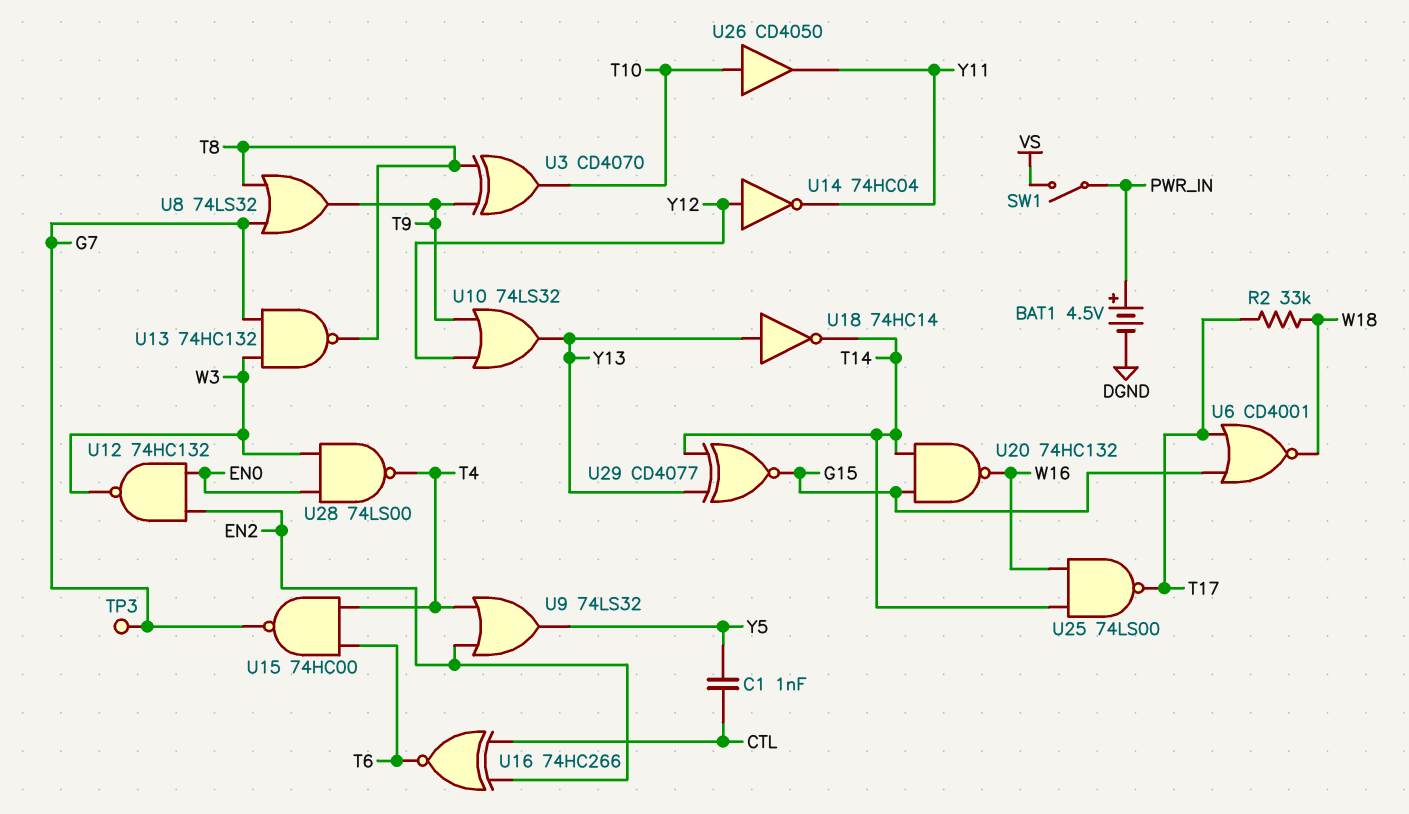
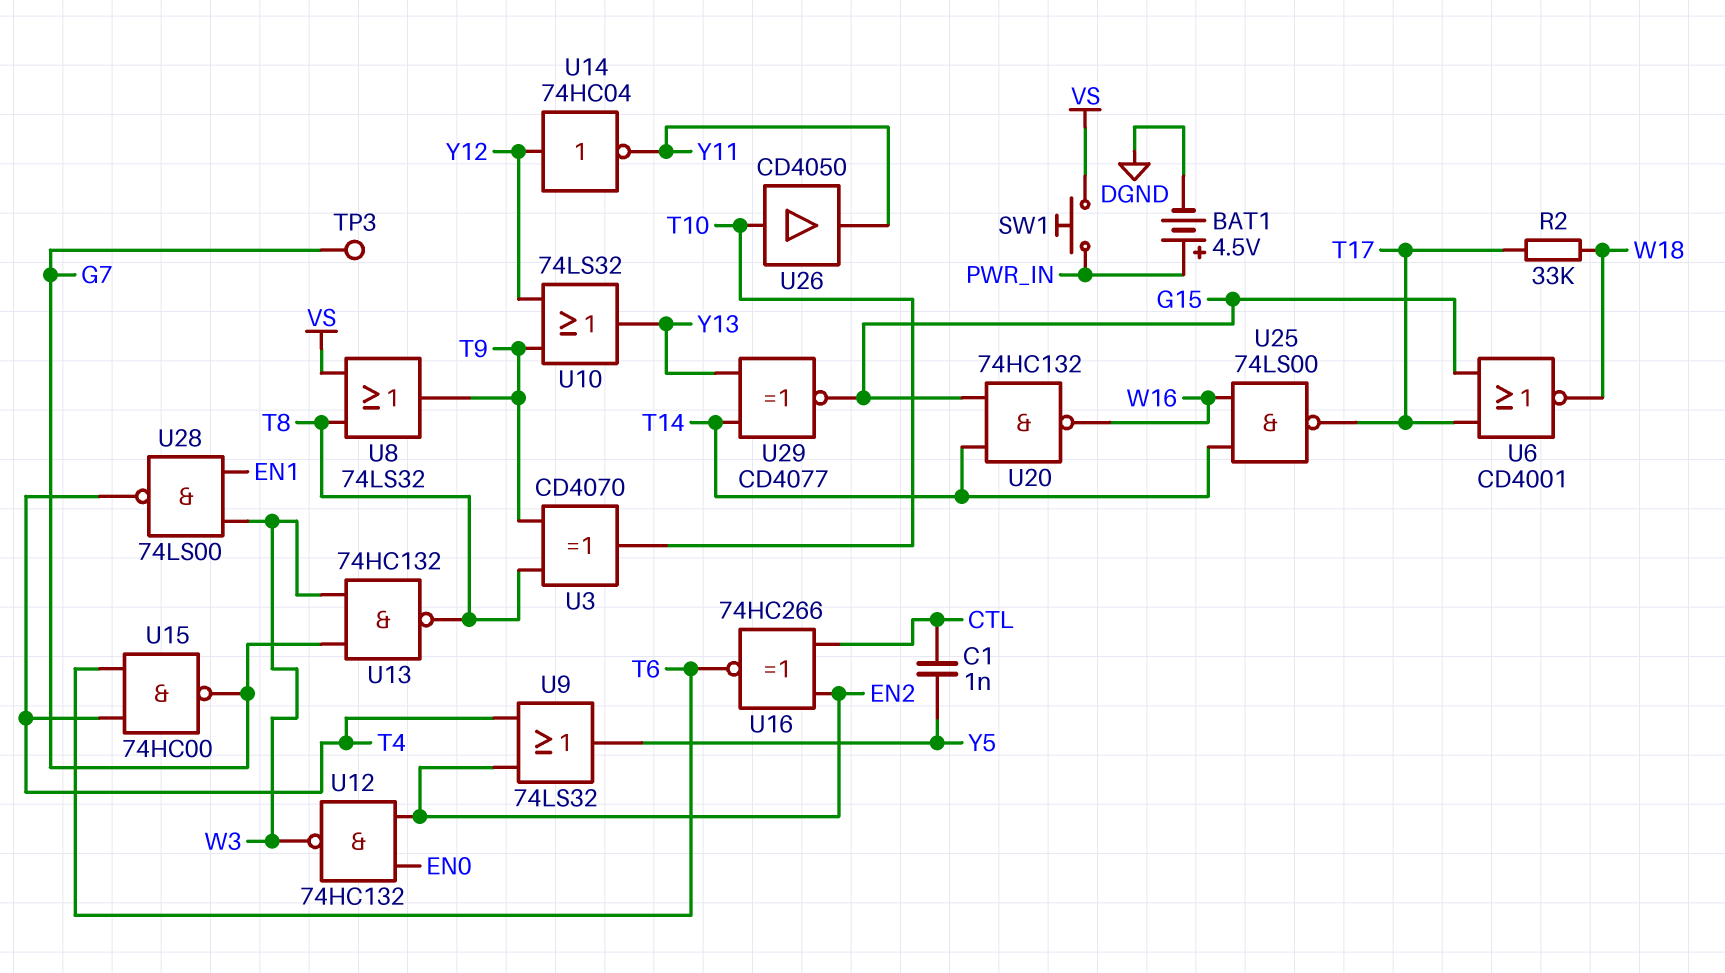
SW1: switch (PWR_IN, VS) -> button (PWR_IN, VS)
U8: OR 74LS32 (in G7, in T8, out T9) -> OR 74LS32 (in T8, in VS, out T9)
U18: NOT 74HC14 (in Y13, out T14) -> none
U28: NAND 74LS00 (in EN0, in W3, out T4) -> NAND 74LS00 (in EN1, in W3, out T4)

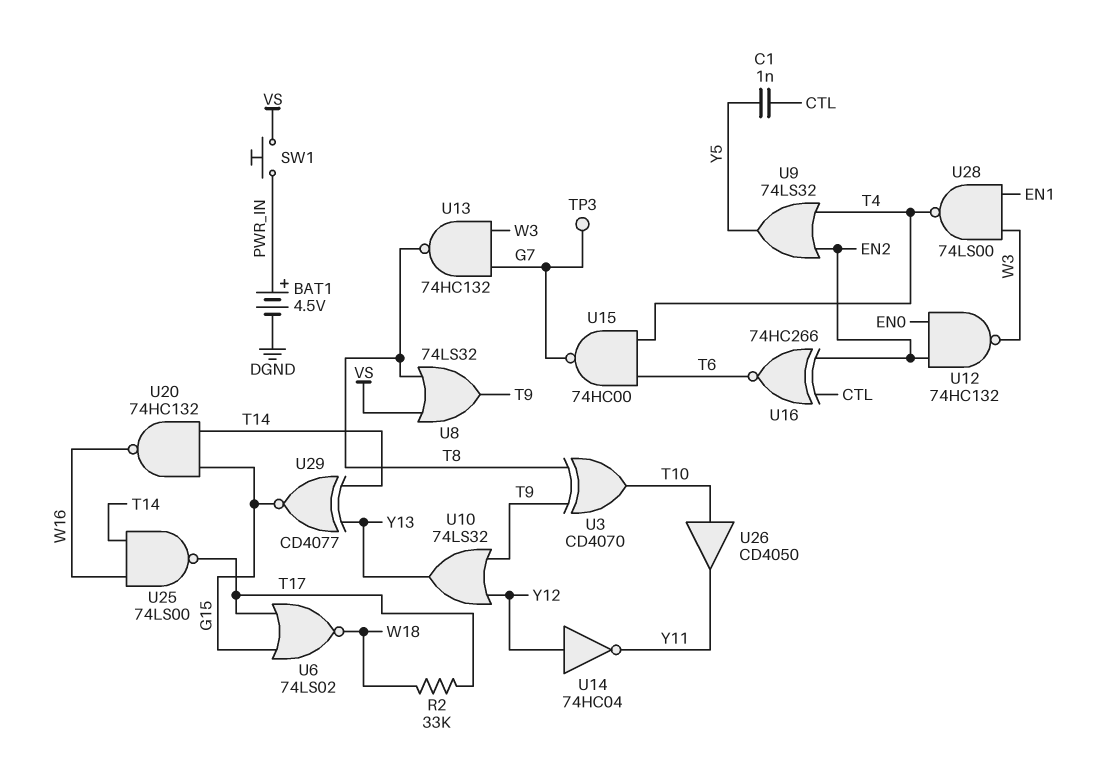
U6: NOR CD4001 (in G15, in T17, out W18) -> NOR 74LS02 (in G15, in T17, out W18)

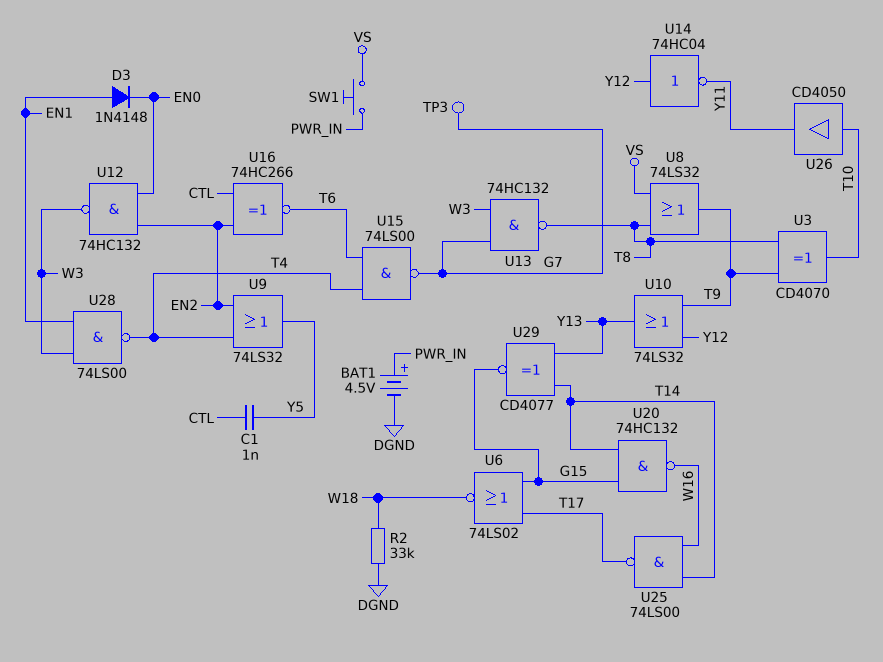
D3: none -> diode 1N4148 (A EN1, K EN0)
R2: 33k (T17, W18) -> 33k (DGND, W18)
U15: NAND 74HC00 (in T4, in T6, out G7) -> NAND 74LS00 (in T4, in T6, out G7)

